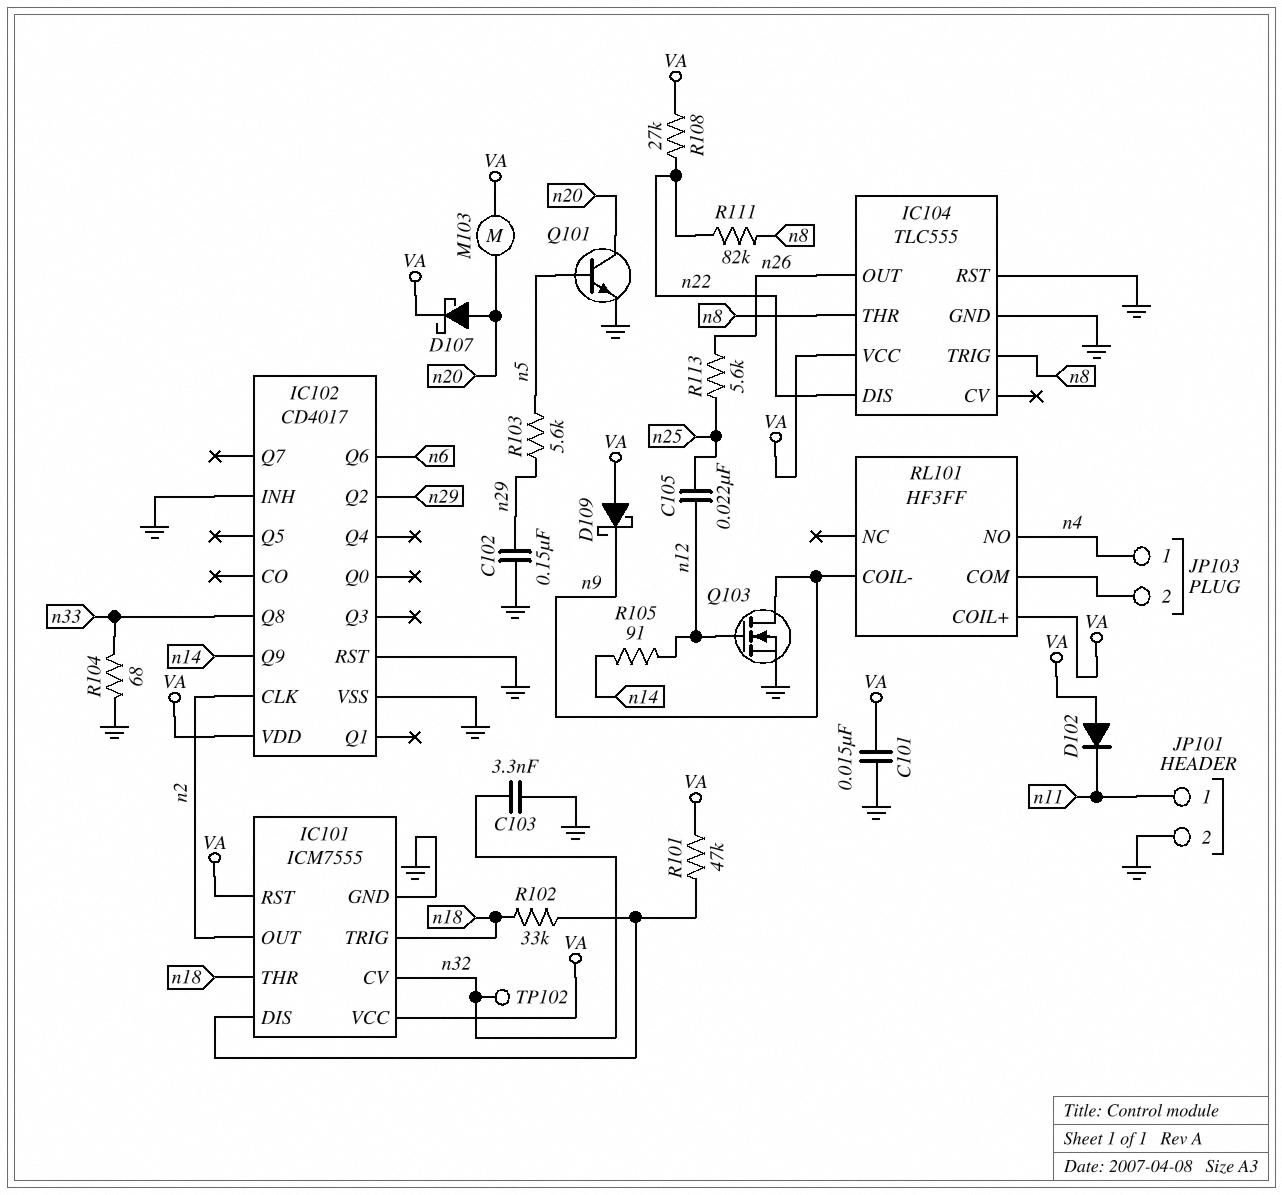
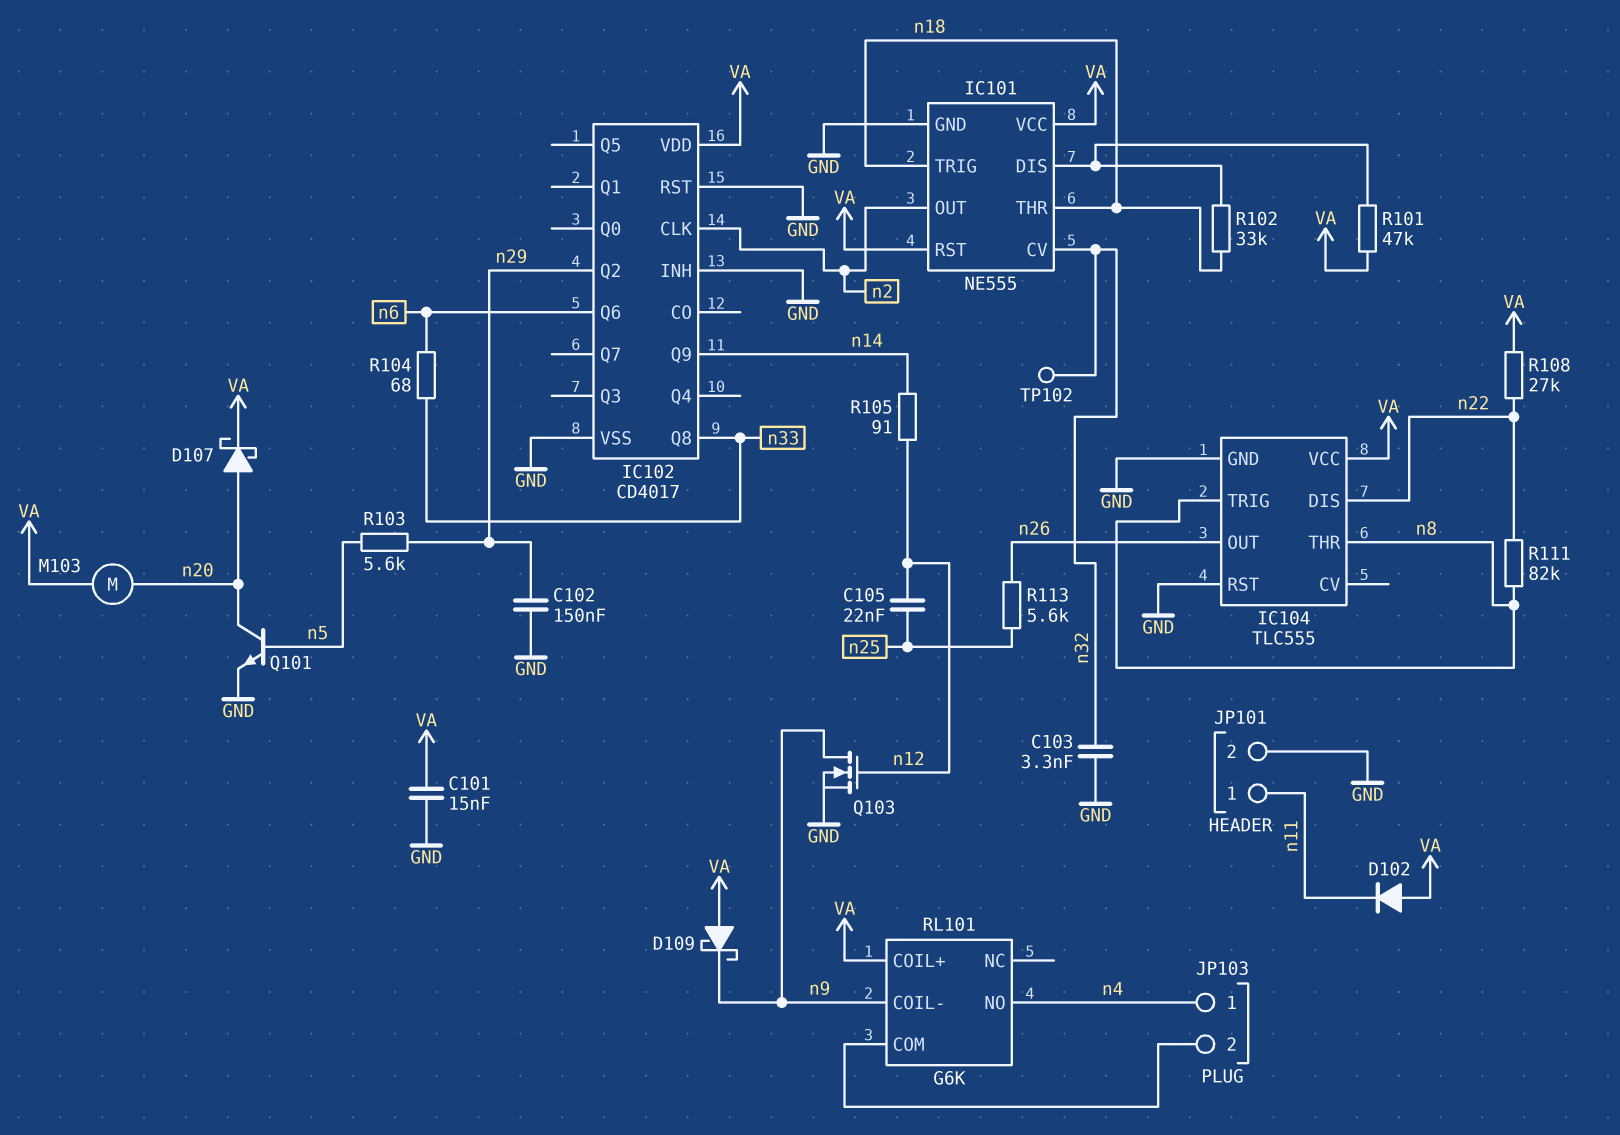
IC101: ICM7555 -> NE555
R104: 68 (GND, n33) -> 68 (n6, n33)
RL101: HF3FF -> G6K

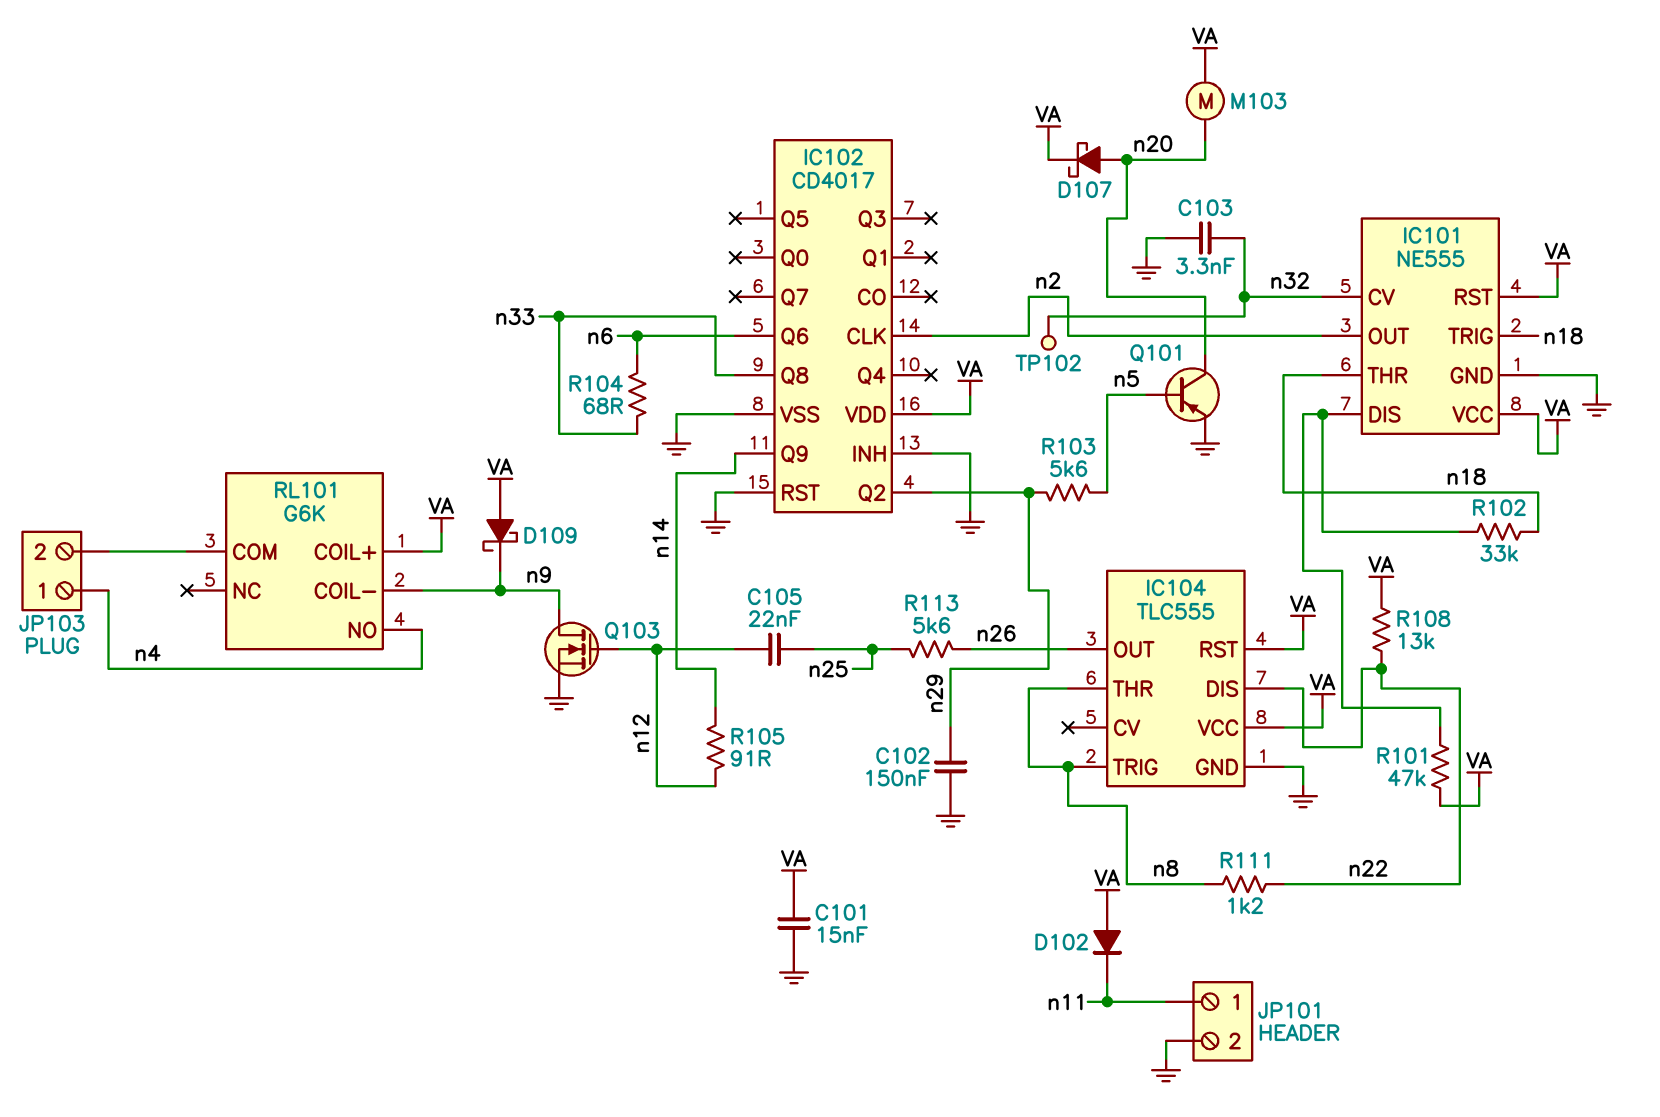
IC104 pin RST: GND -> VA
Q101: NPN (B n5, C n20, E GND) -> PNP (B n5, C n20, E GND)
R108: 27k (VA, n22) -> 13k (VA, n22)
R111: 82k (n8, n22) -> 1.2k (n8, n22)

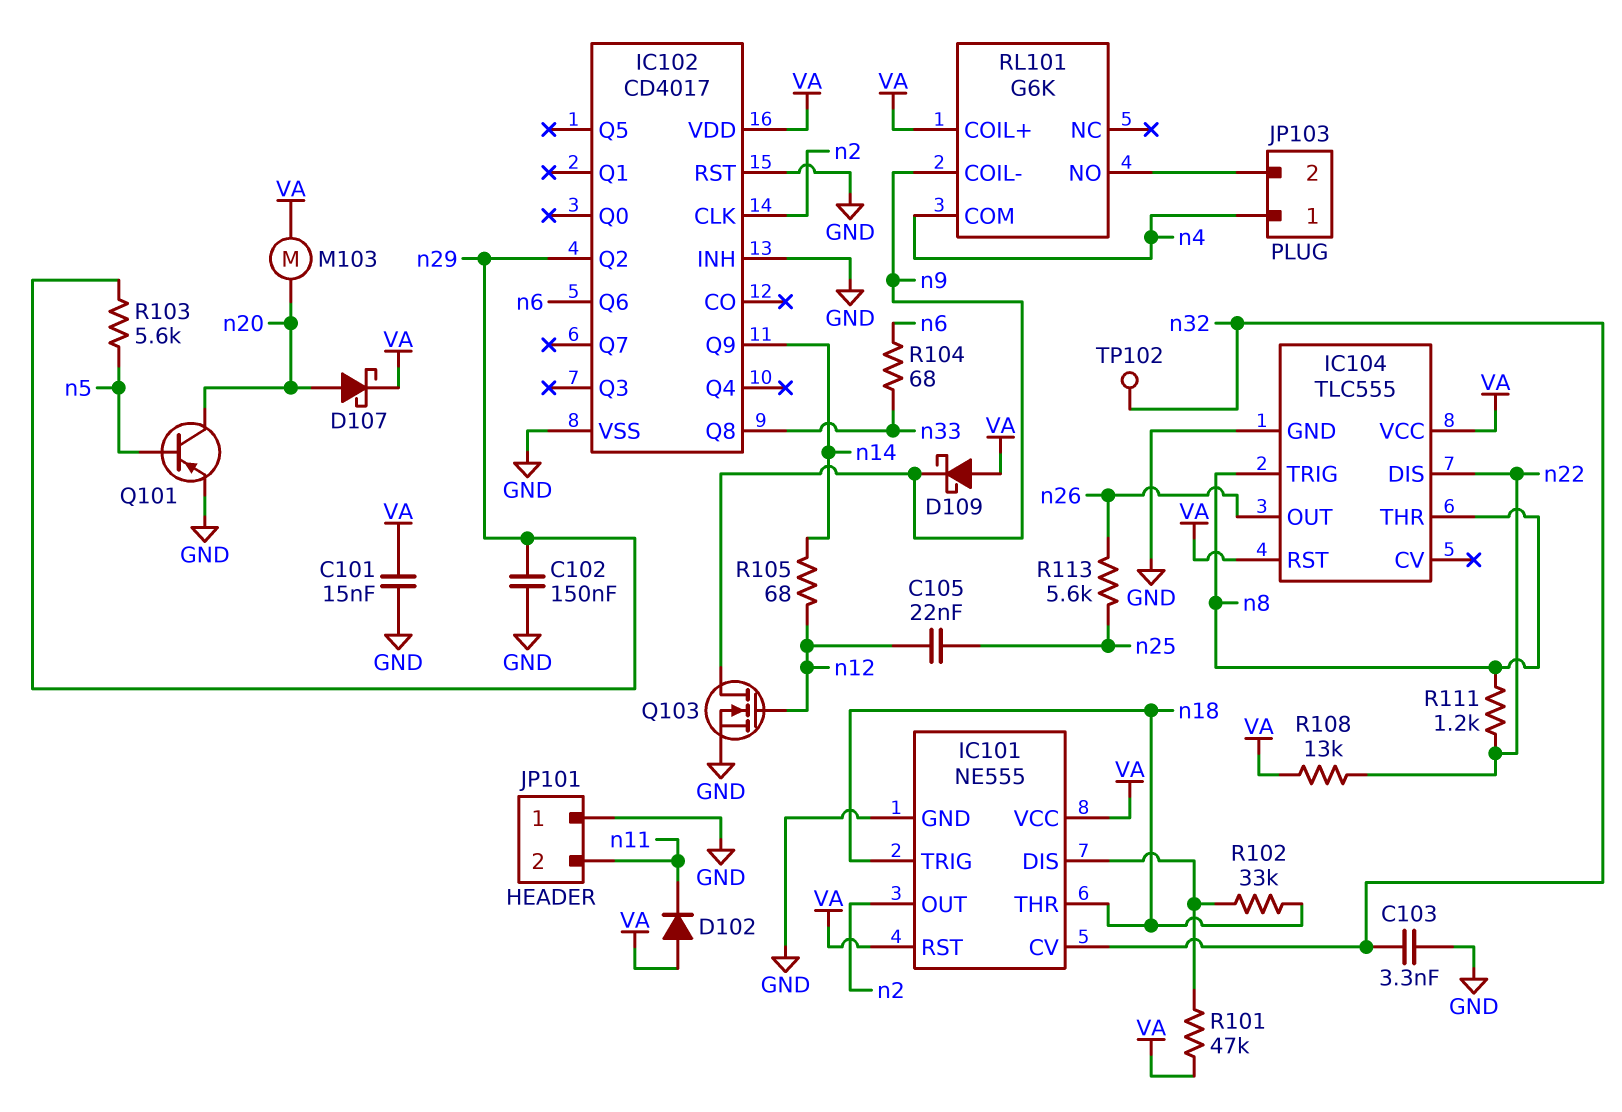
JP101 pin 1: n11 -> GND
JP101 pin 2: GND -> n11
R105: 91 (n12, n14) -> 68 (n12, n14)
RL101 pin COM: JP103/2 -> n4
RL101 pin NO: n4 -> JP103/2

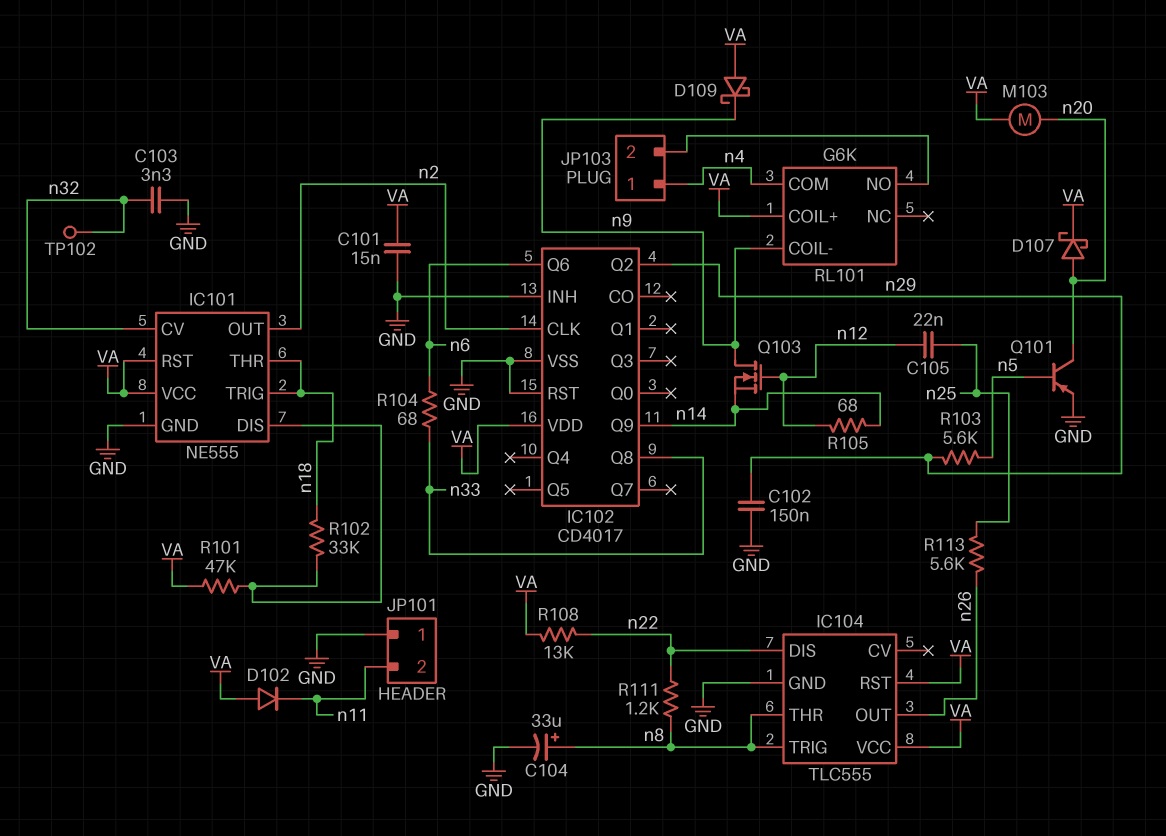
C104: none -> 33uF (plus n8, minus GND)
Q103: NMOS (G n12, D n9, S GND) -> NMOS (G n12, D n9, S n14)

